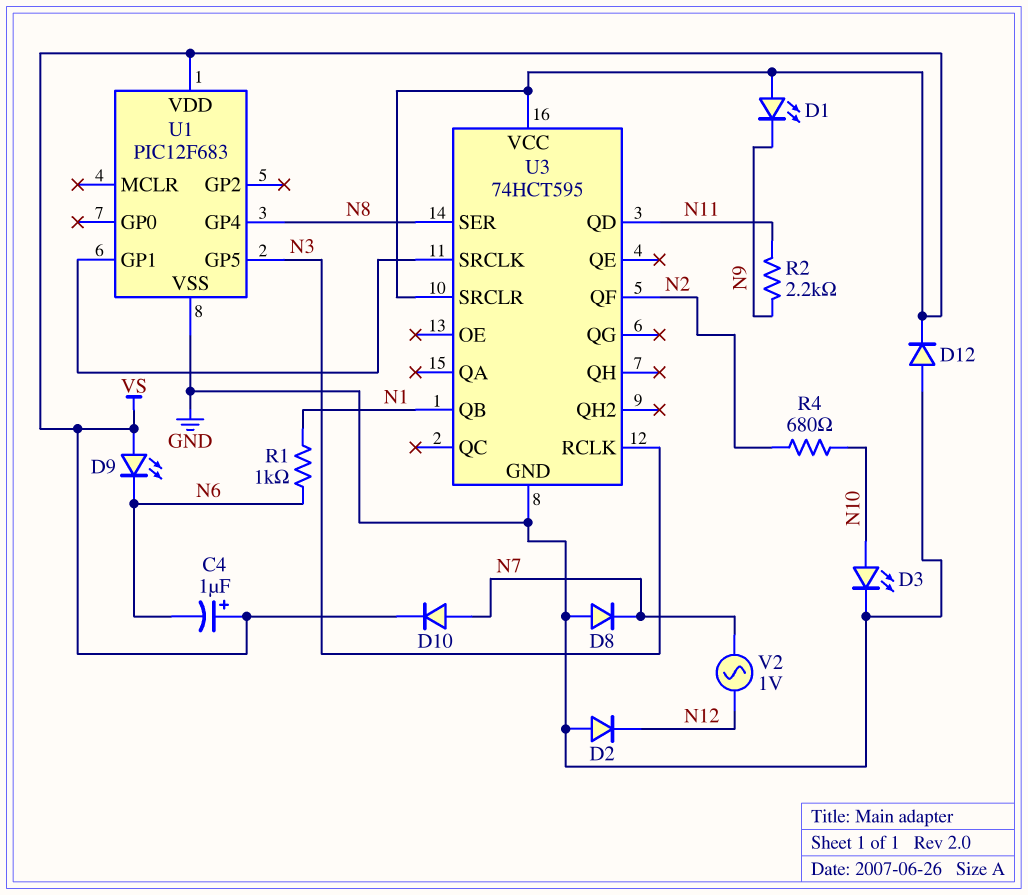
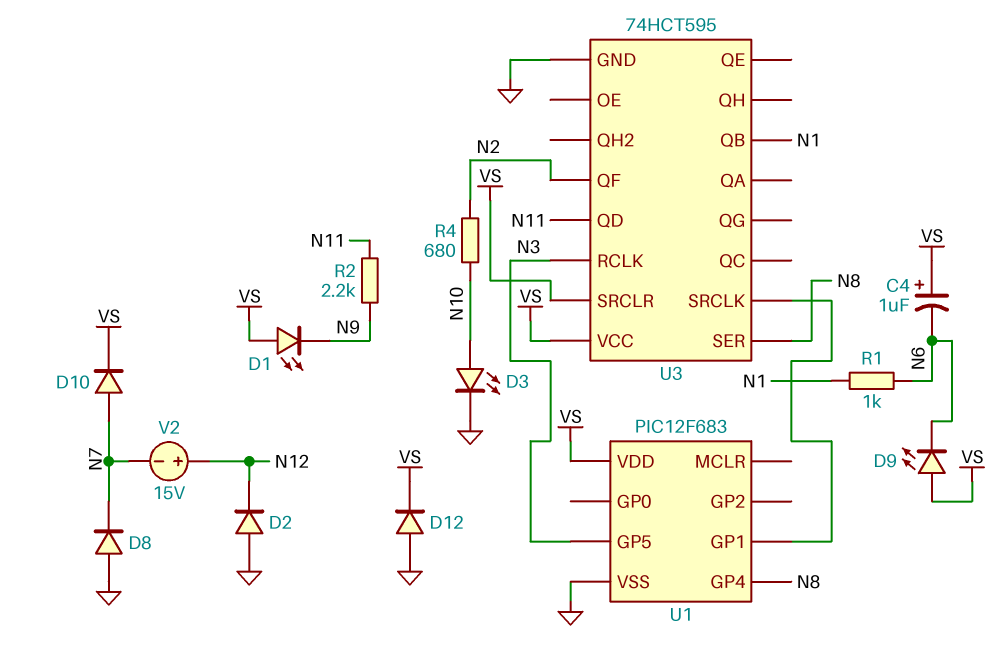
V2: AC 1V (N7, N12) -> 15V (plus N12, minus N7)

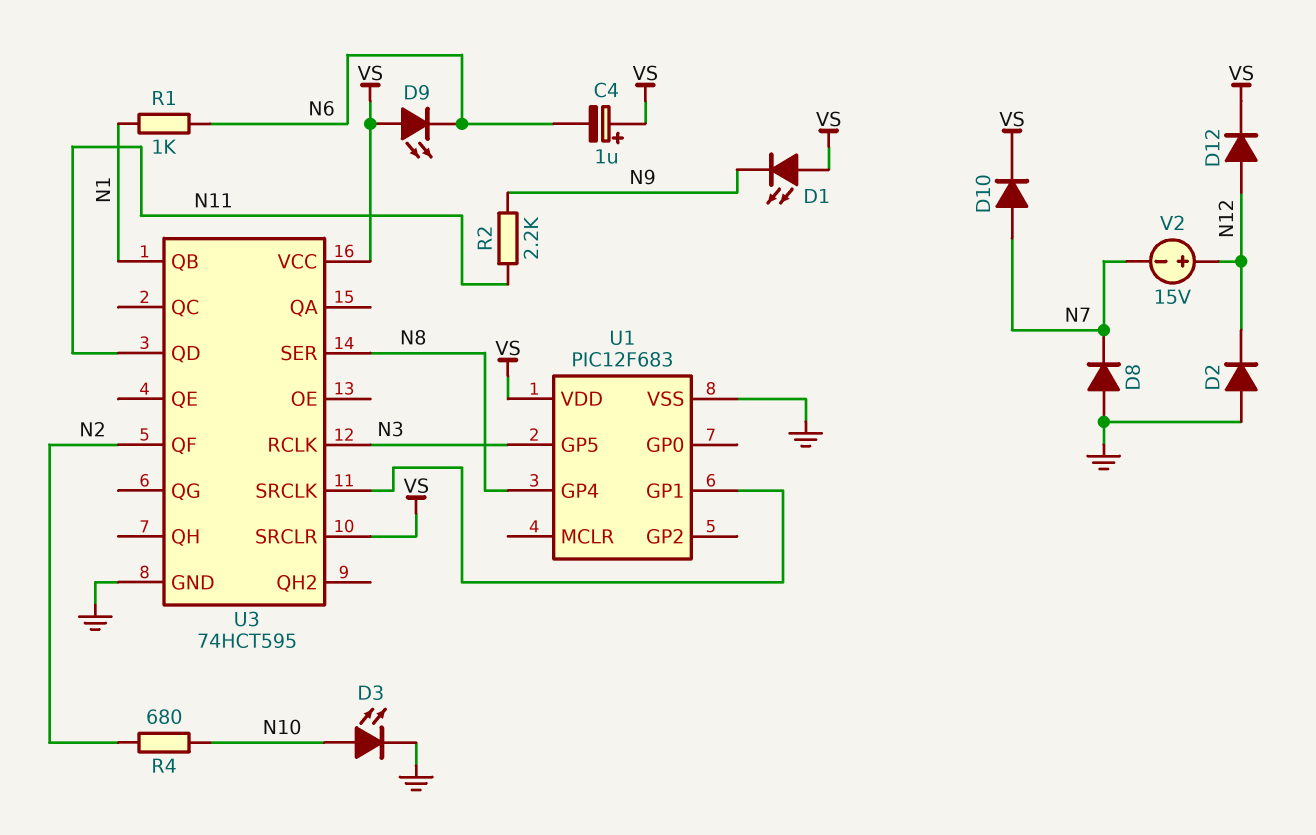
D12: diode (A GND, K VS) -> diode (A N12, K VS)

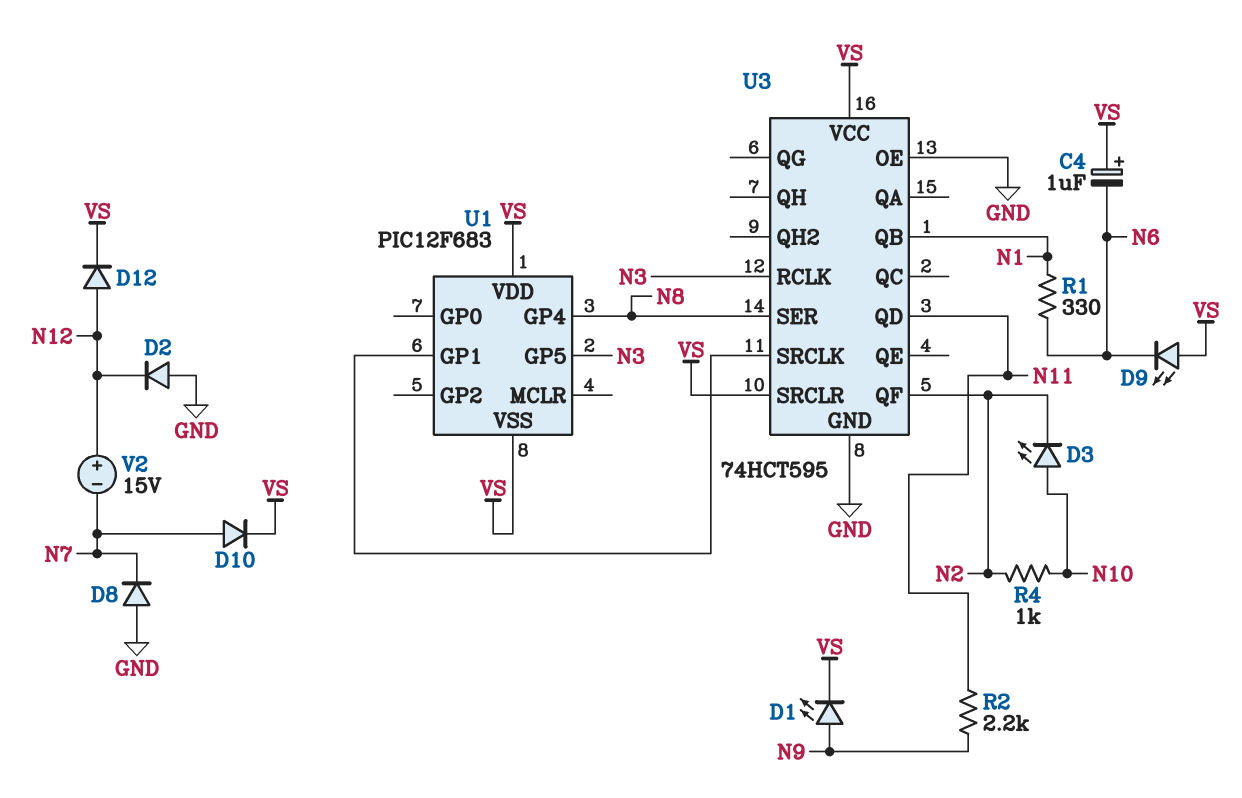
D1: LED (A VS, K N9) -> LED (A N9, K VS)
D3: LED (A N10, K GND) -> LED (A N10, K N2)
R1: 1k (N1, N6) -> 330 (N1, N6)
R4: 680 (N2, N10) -> 1k (N2, N10)
U1 pin VSS: GND -> VS
U3 pin OE: none -> GND

